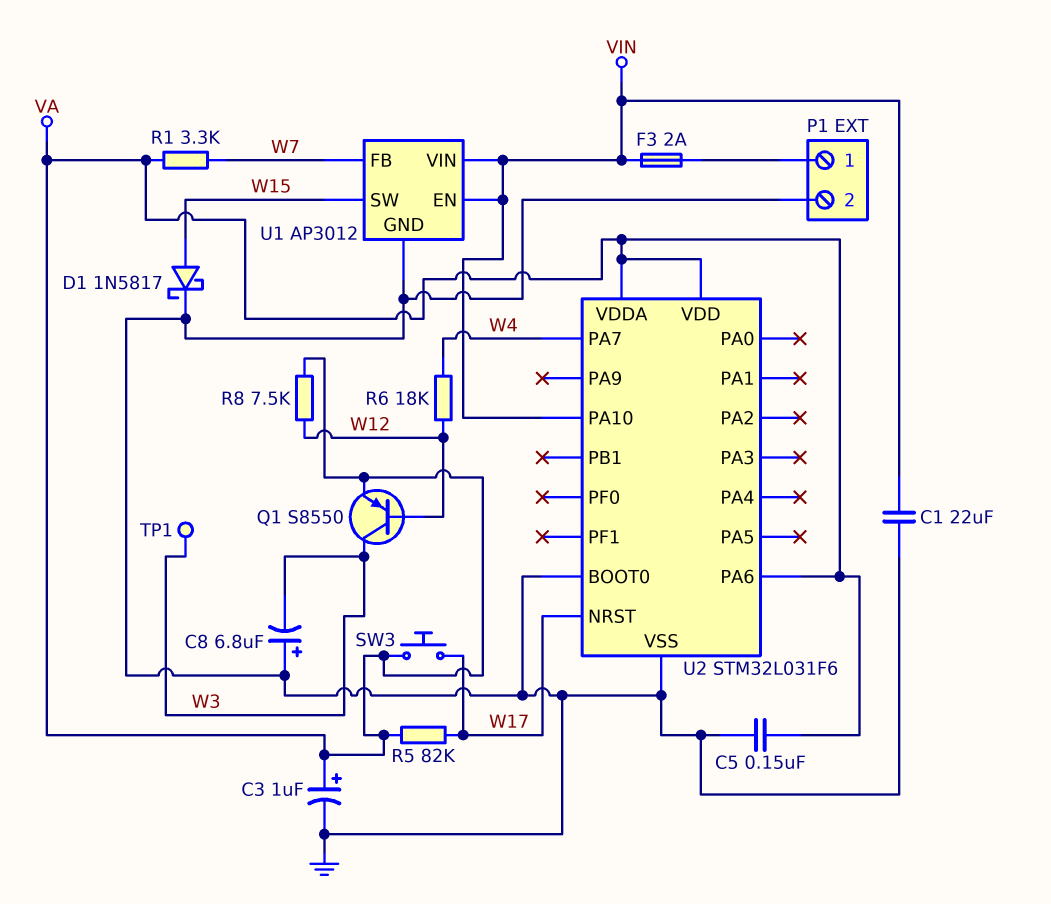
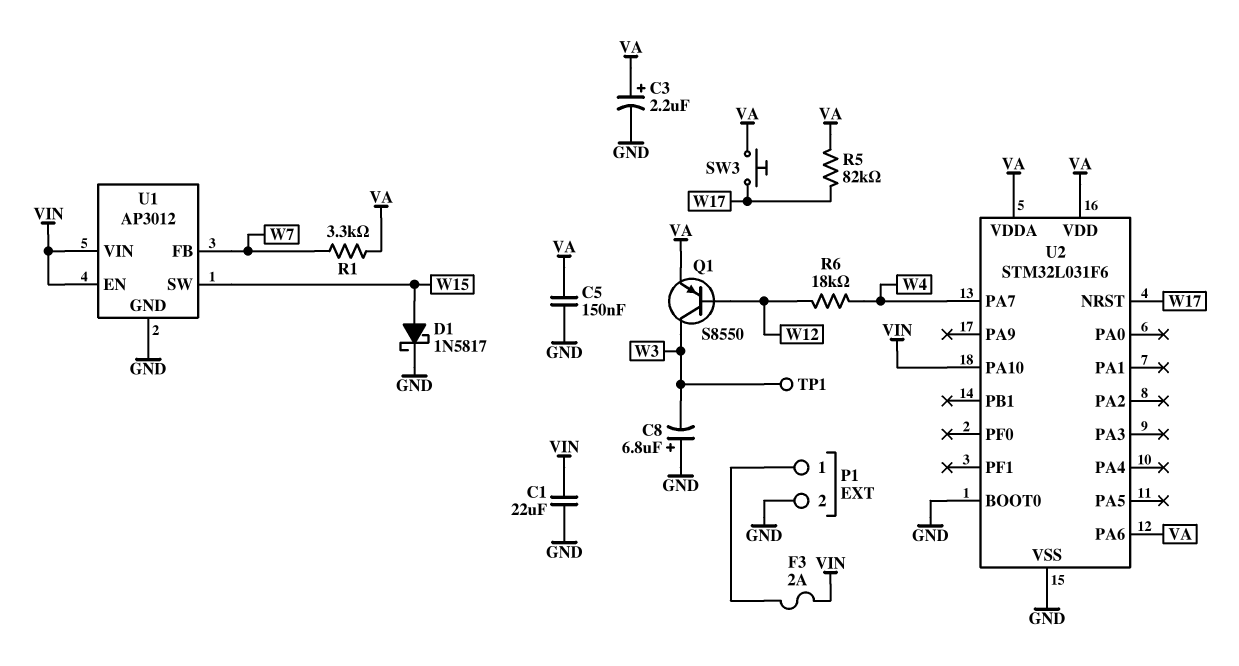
C3: 1uF (plus VA, minus GND) -> 2.2uF (plus VA, minus GND)
R8: 7.5k (VA, W12) -> none

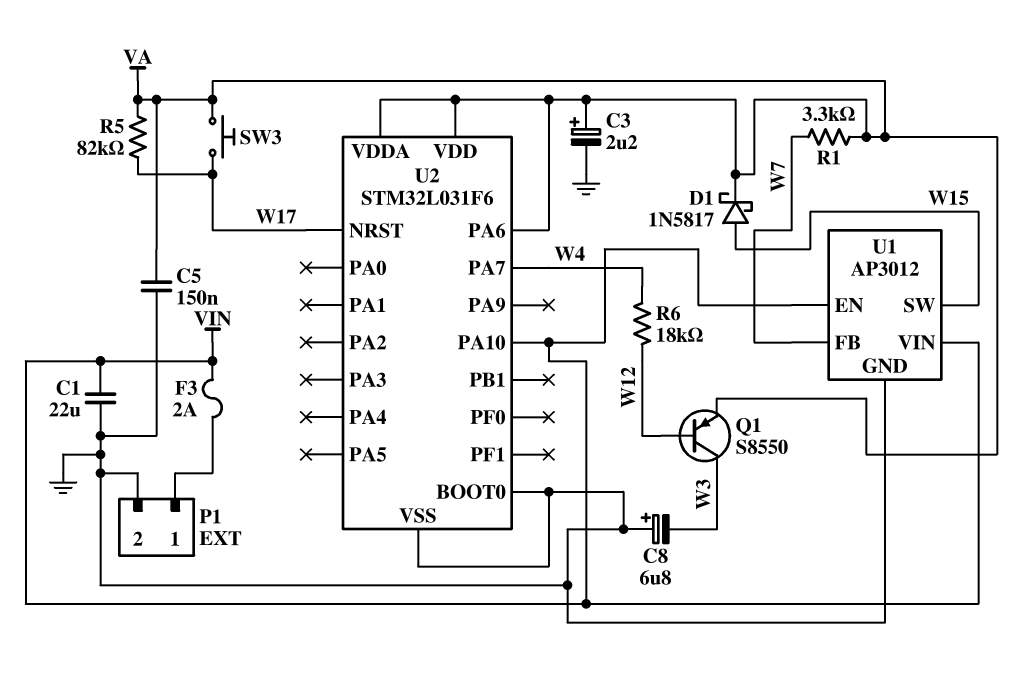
D1: schottky 1N5817 (A W15, K GND) -> schottky 1N5817 (A W15, K VA)
TP1: test point (W3) -> none

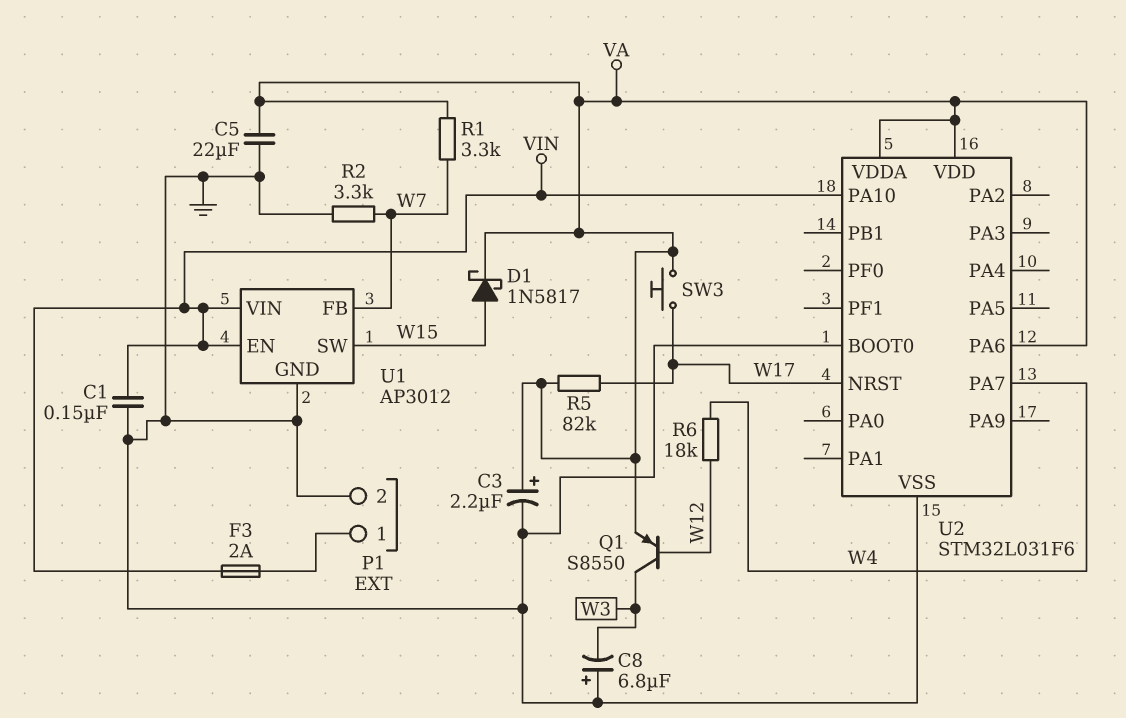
C1: 22uF (GND, VIN) -> 150nF (GND, VIN)
C5: 150nF (GND, VA) -> 22uF (GND, VA)
R2: none -> 3.3k (GND, W7)

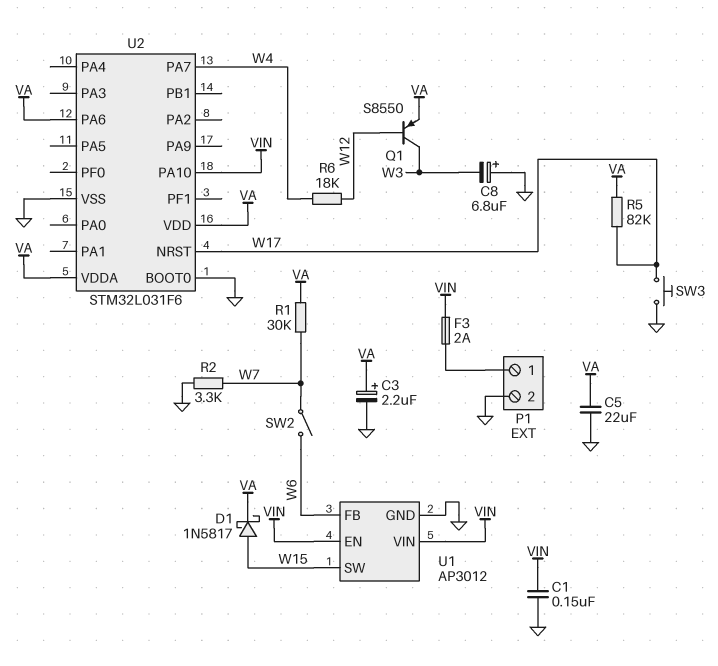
R1: 3.3k (VA, W7) -> 30k (VA, W7)
SW2: none -> switch (W6, W7)
SW3: button (VA, W17) -> button (GND, W17)
U1 pin FB: W7 -> W6

